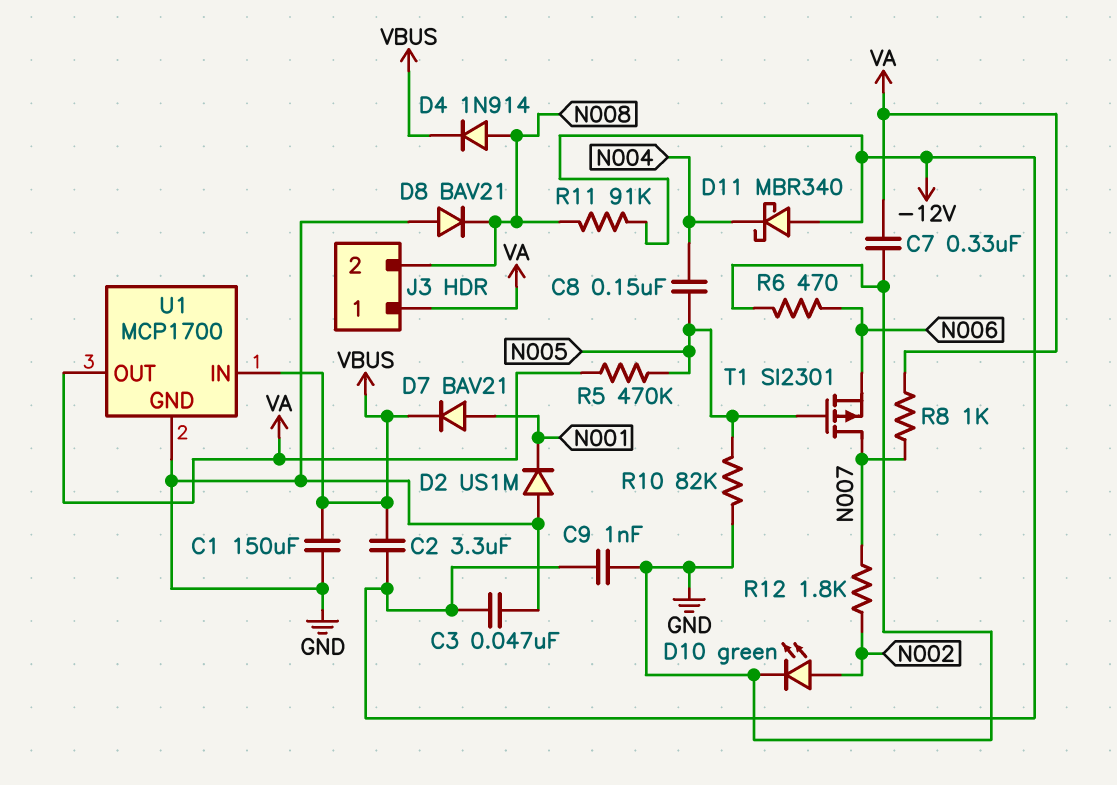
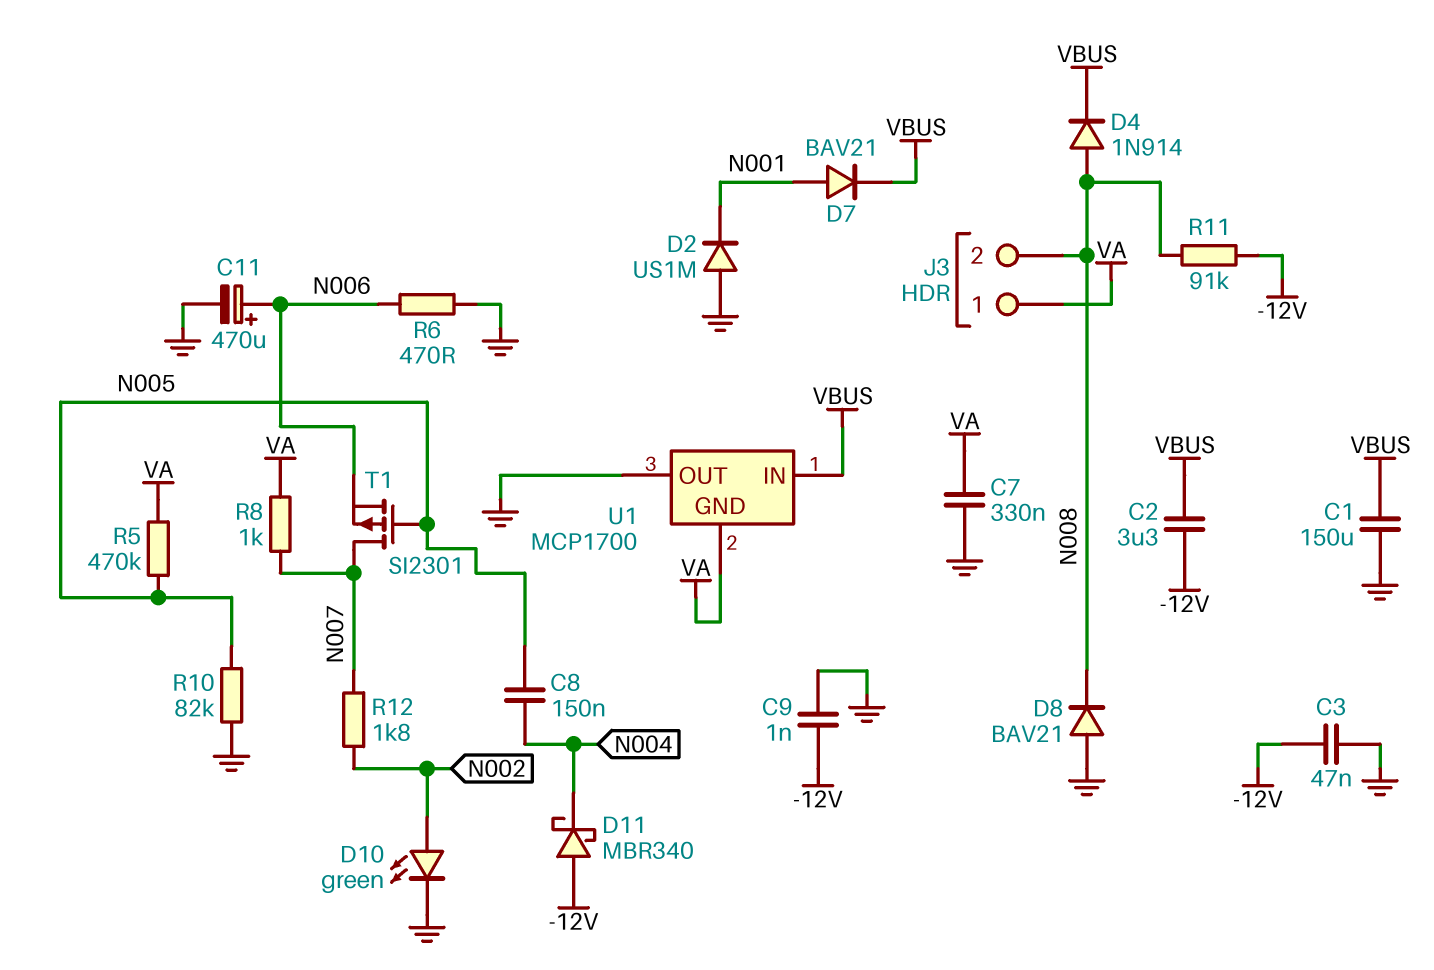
C11: none -> 470uF (plus N006, minus GND)
U1 pin GND: GND -> VA
U1 pin OUT: VA -> GND

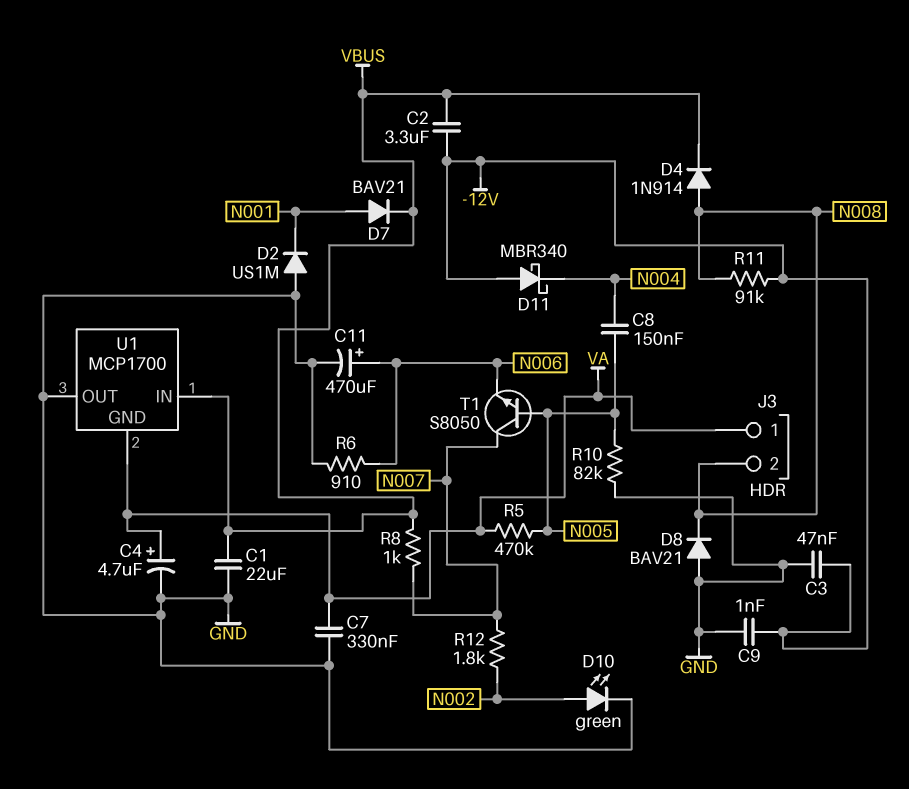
C1: 150uF (GND, VBUS) -> 22uF (GND, VBUS)
C4: none -> 4.7uF (plus VA, minus GND)
R6: 470 (GND, N006) -> 910 (GND, N006)
R8: 1k (N007, VA) -> 1k (N007, VBUS)
T1: PMOS SI2301 (G N005, D N007, S N006) -> NPN S8050 (B N005, C N007, E N006)

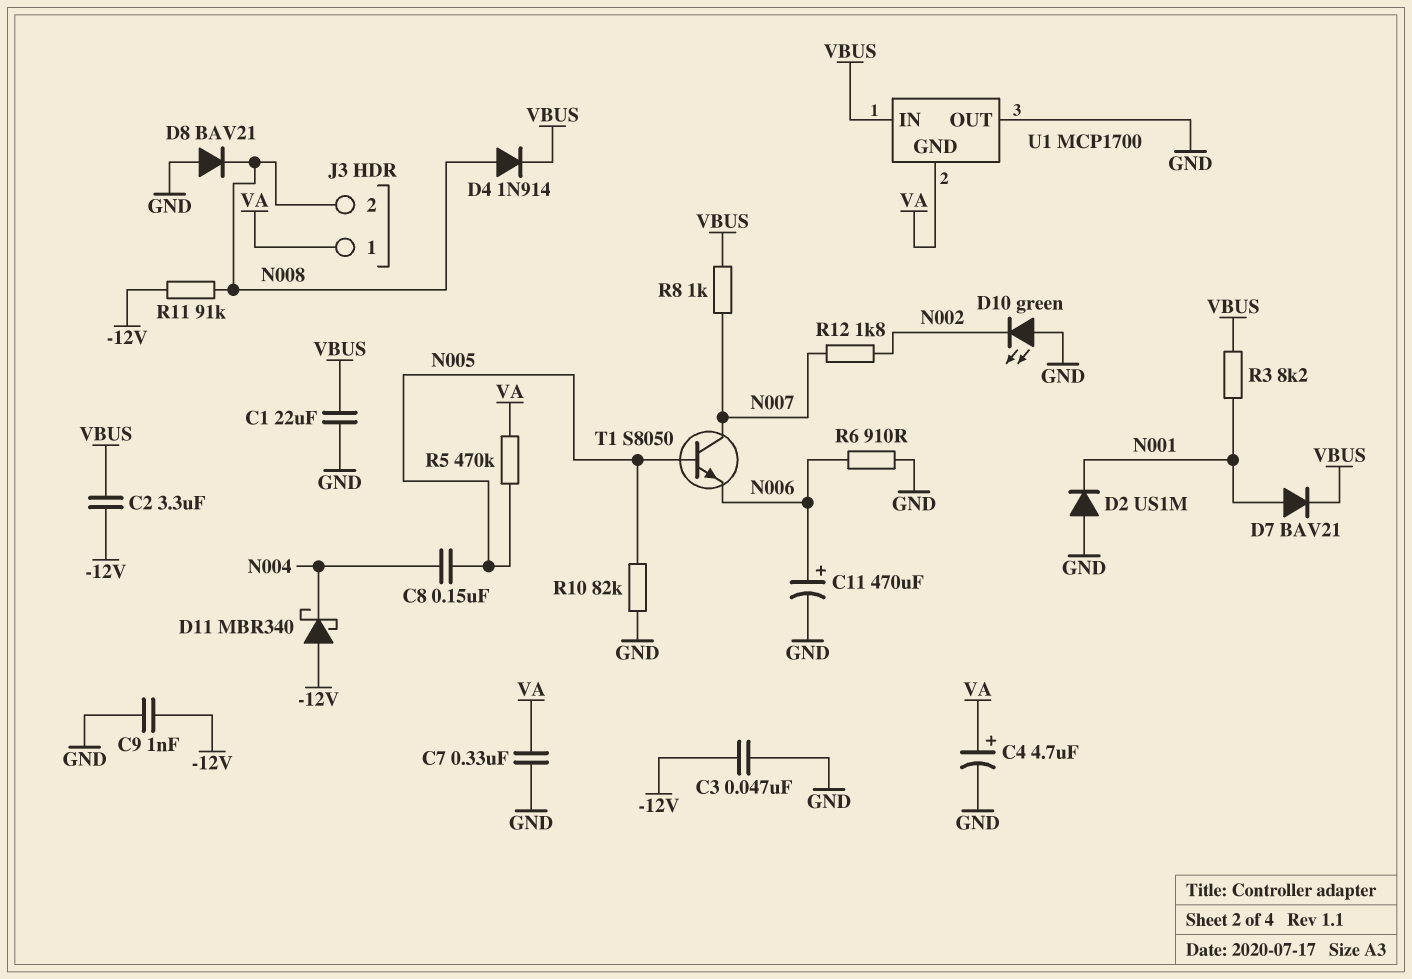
D10: LED green (A N002, K GND) -> LED green (A GND, K N002)
R3: none -> 8.2k (N001, VBUS)

